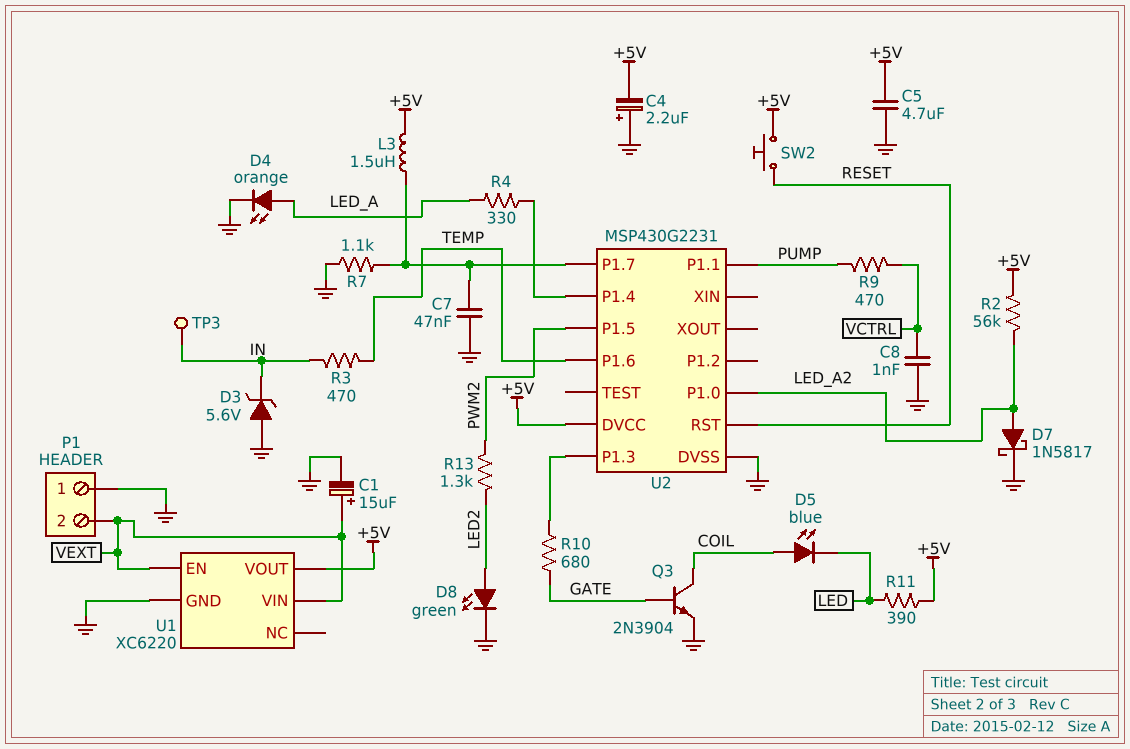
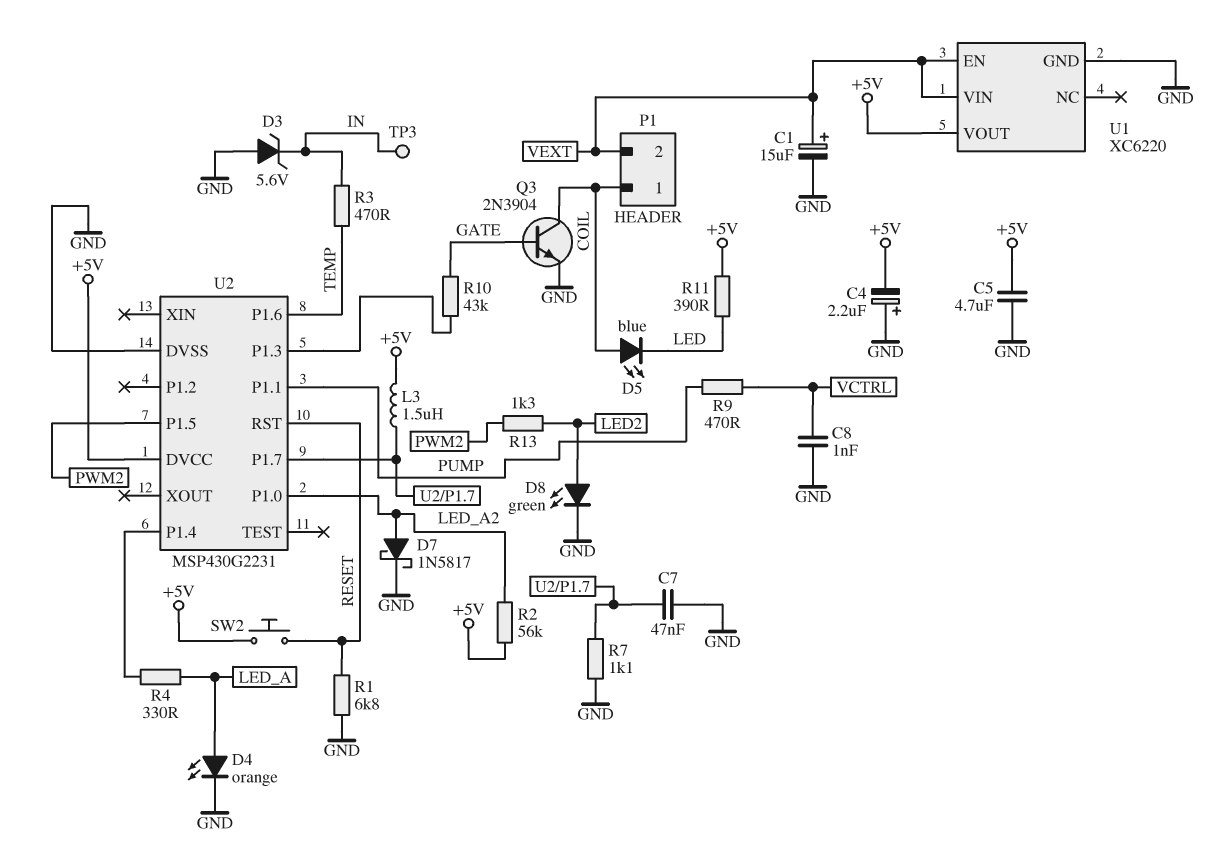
P1 pin 1: GND -> COIL
R1: none -> 6.8k (GND, RESET)
R10: 680 (GATE, U2/P1.3) -> 43k (GATE, U2/P1.3)

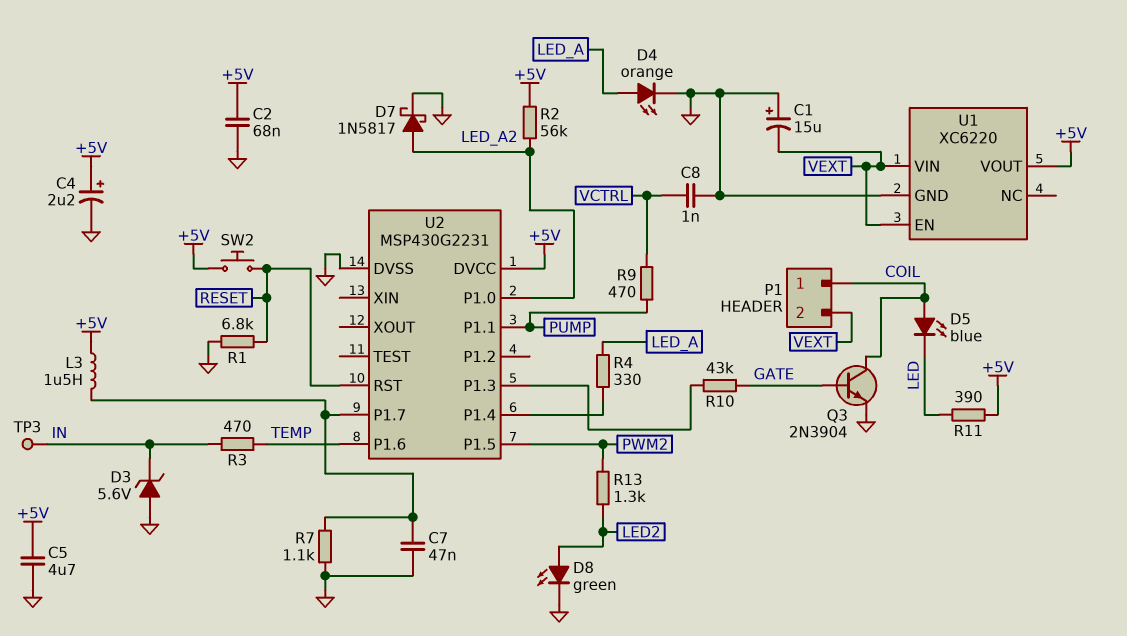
C1: 15uF (plus VEXT, minus GND) -> 15uF (plus GND, minus VEXT)
C2: none -> 68nF (+5V, GND)
C4: 2.2uF (plus GND, minus +5V) -> 2.2uF (plus +5V, minus GND)

